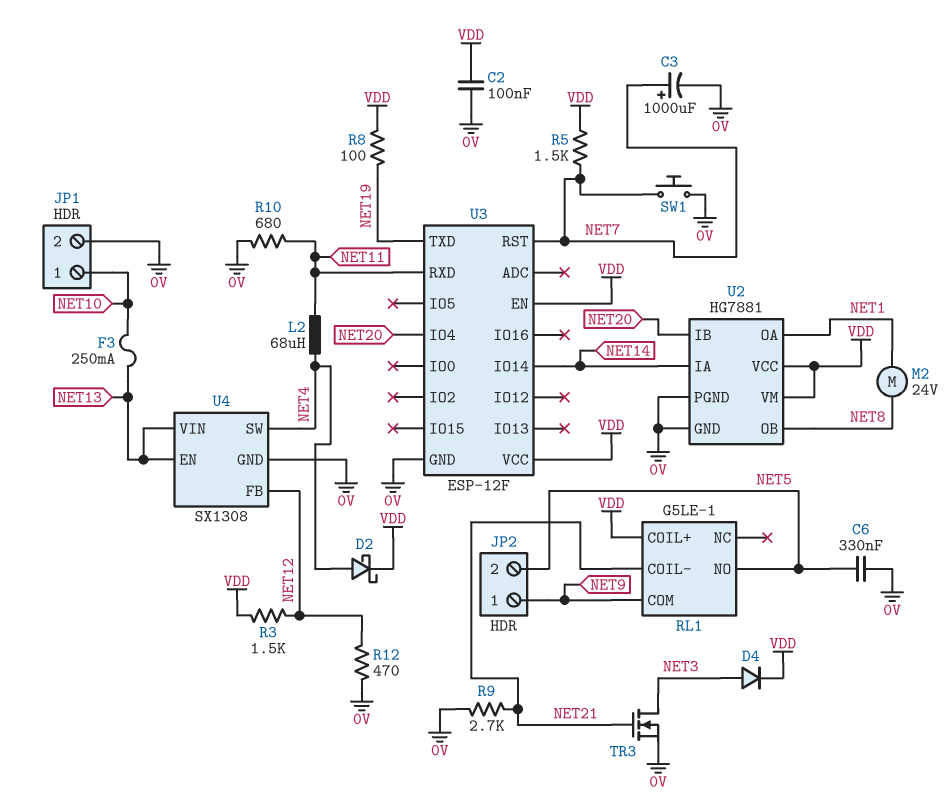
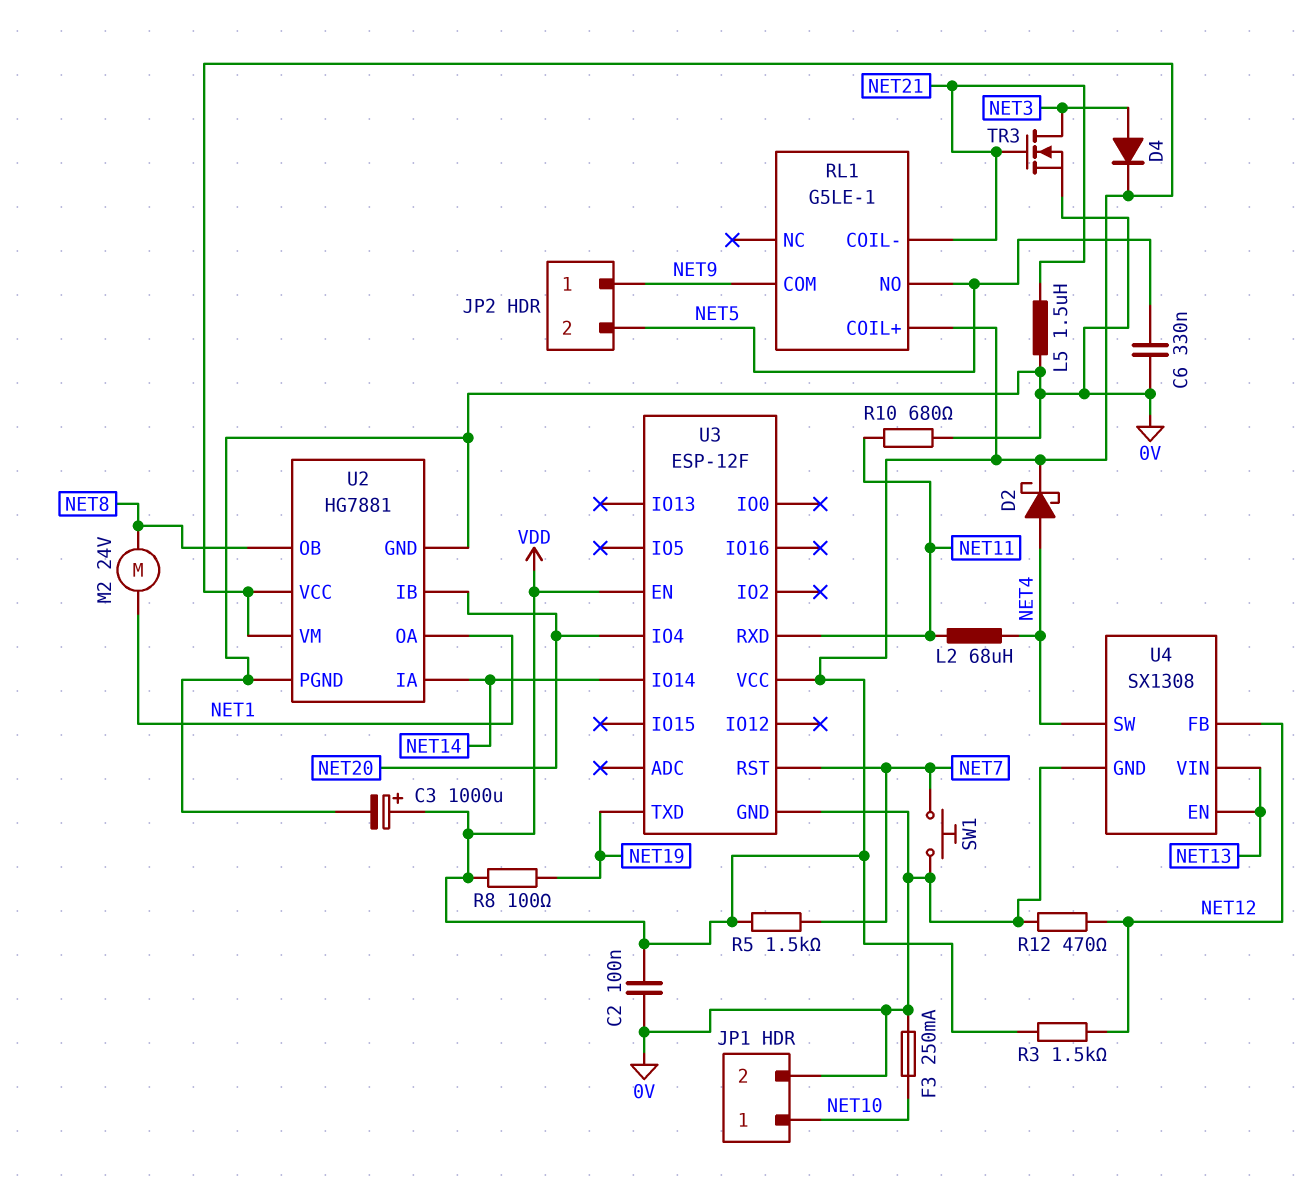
C3: 1000uF (plus NET7, minus 0V) -> 1000uF (plus VDD, minus 0V)
F3: 250mA (NET10, NET13) -> 250mA (0V, NET10)
L5: none -> 1.5uH (0V, NET21)
R9: 2.7k (0V, NET21) -> none

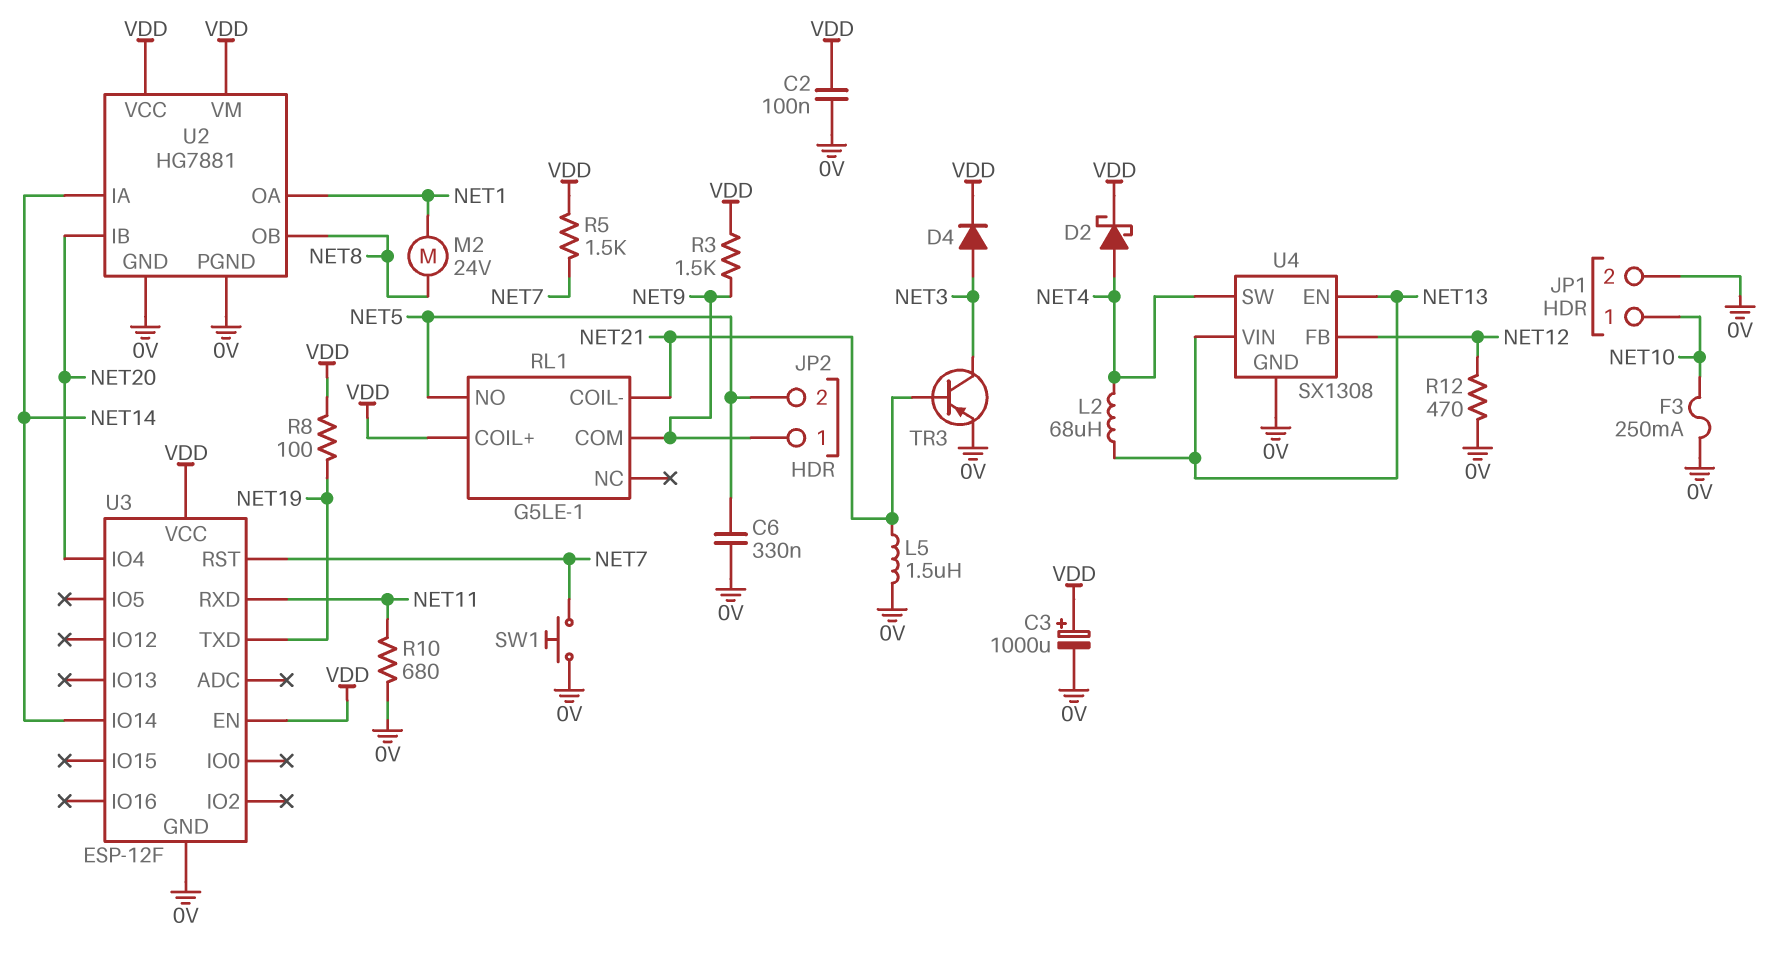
L2: 68uH (NET4, NET11) -> 68uH (NET4, NET13)
R3: 1.5k (NET12, VDD) -> 1.5k (NET9, VDD)
TR3: NMOS (G NET21, D NET3, S 0V) -> PNP (B NET21, C NET3, E 0V)

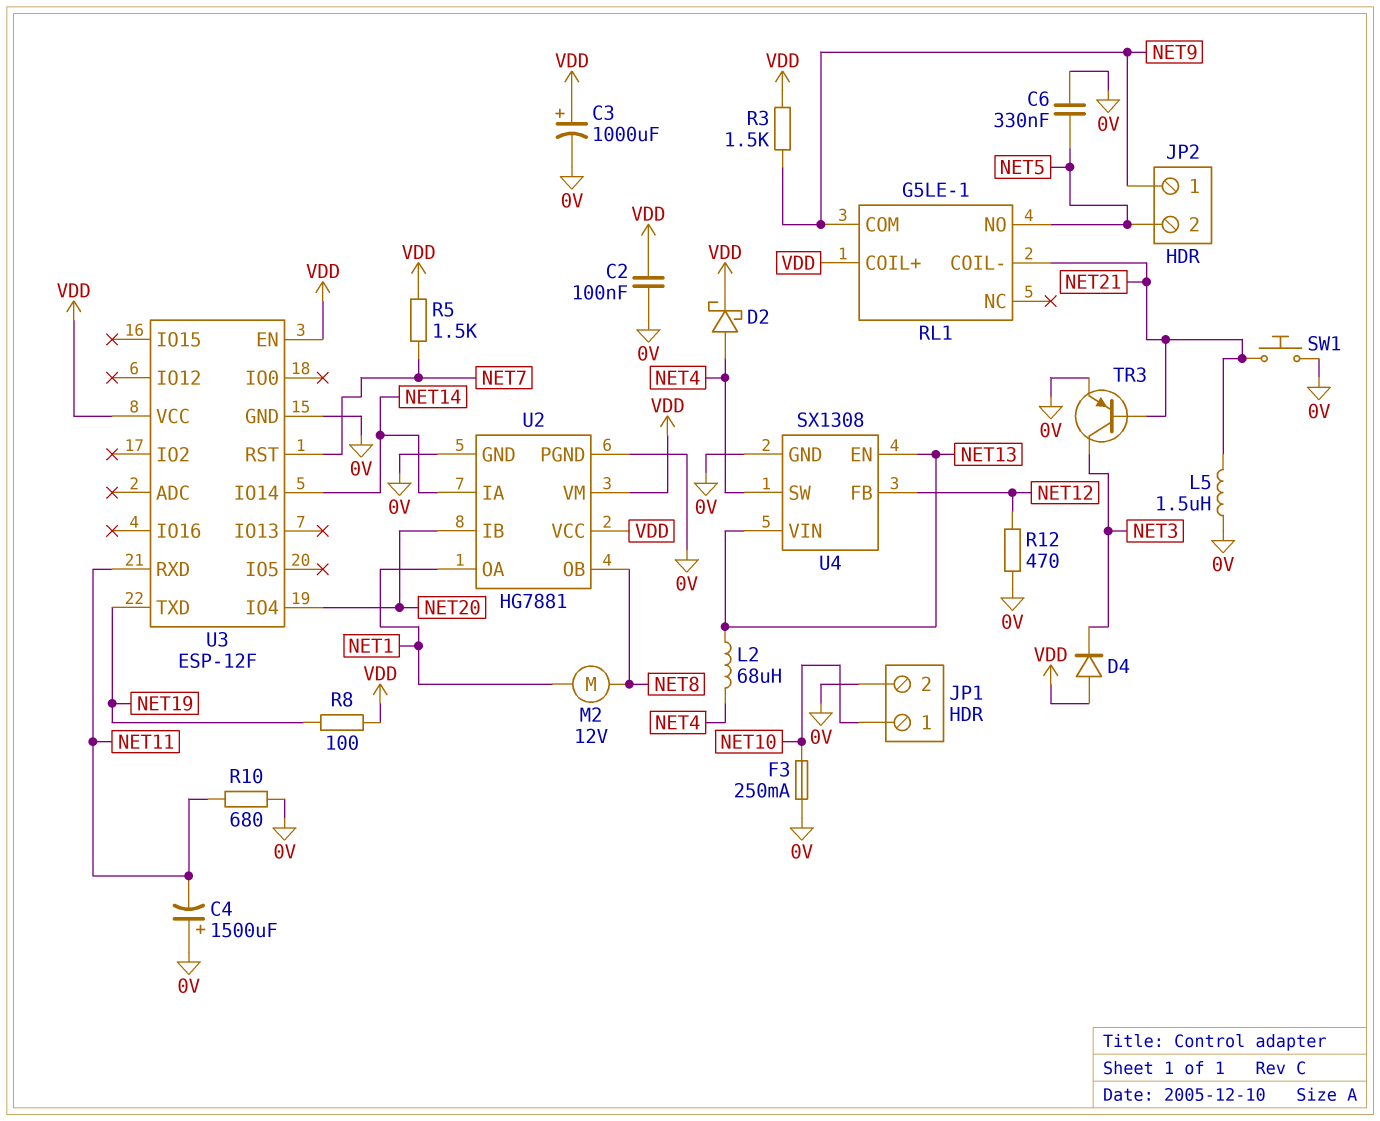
C4: none -> 1500uF (plus 0V, minus NET11)
D4: diode (A NET3, K VDD) -> diode (A VDD, K NET3)
M2: motor 24V (NET1, NET8) -> motor 12V (NET1, NET8)
SW1: button (0V, NET7) -> button (0V, NET21)

